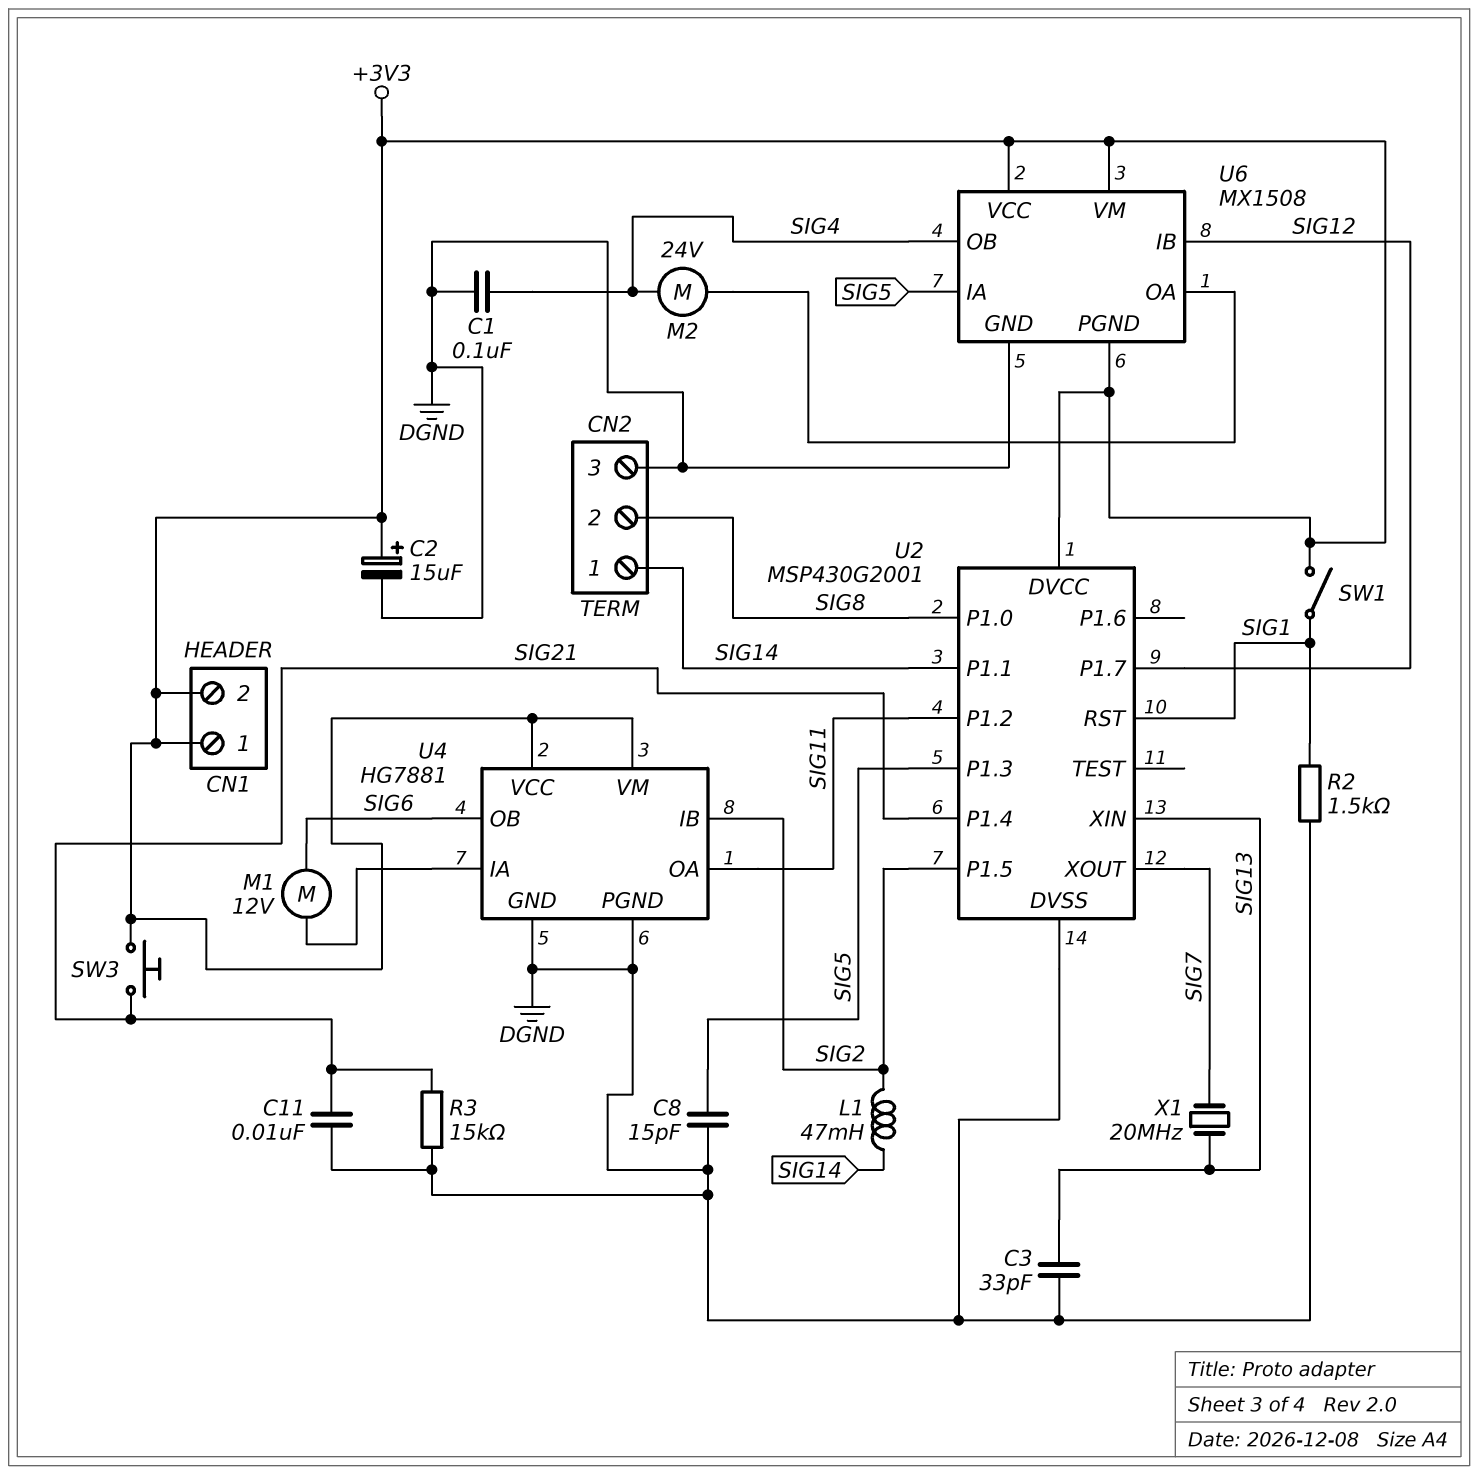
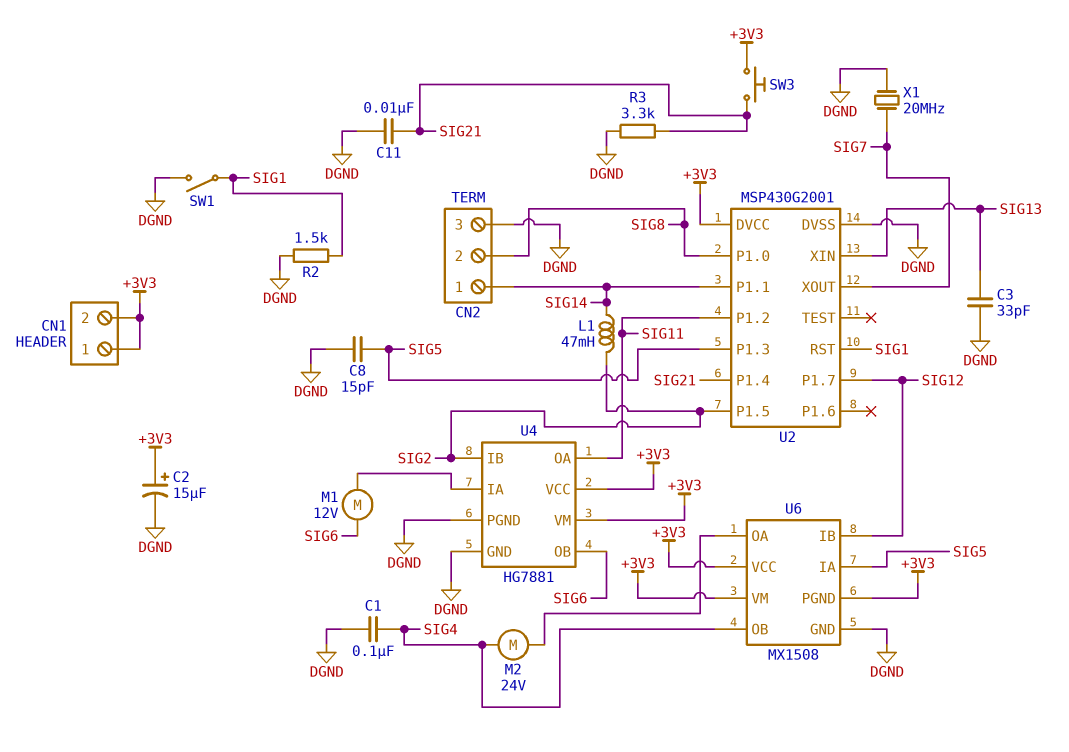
R3: 15k (DGND, SIG21) -> 3.3k (DGND, SIG21)
SW1: switch (+3V3, SIG1) -> switch (DGND, SIG1)
X1: 20MHz (SIG7, SIG13) -> 20MHz (DGND, SIG7)

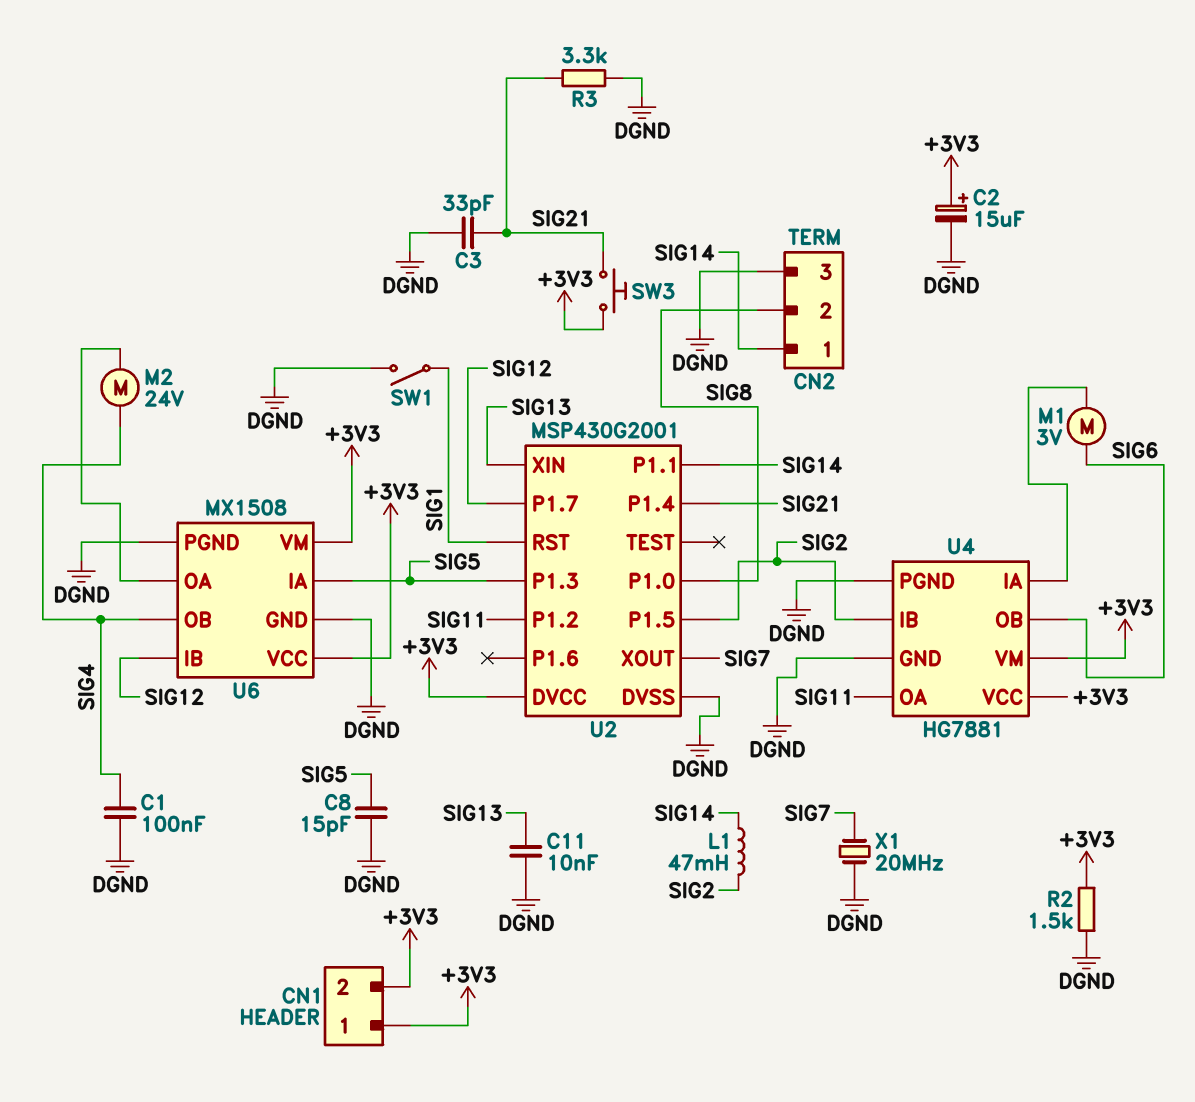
C3: 33pF (DGND, SIG13) -> 33pF (DGND, SIG21)
C11: 10nF (DGND, SIG21) -> 10nF (DGND, SIG13)
M1: motor 12V (SIG6, U4/IA) -> motor 3V (SIG6, U4/IA)
R2: 1.5k (DGND, SIG1) -> 1.5k (+3V3, DGND)
U6 pin PGND: +3V3 -> DGND

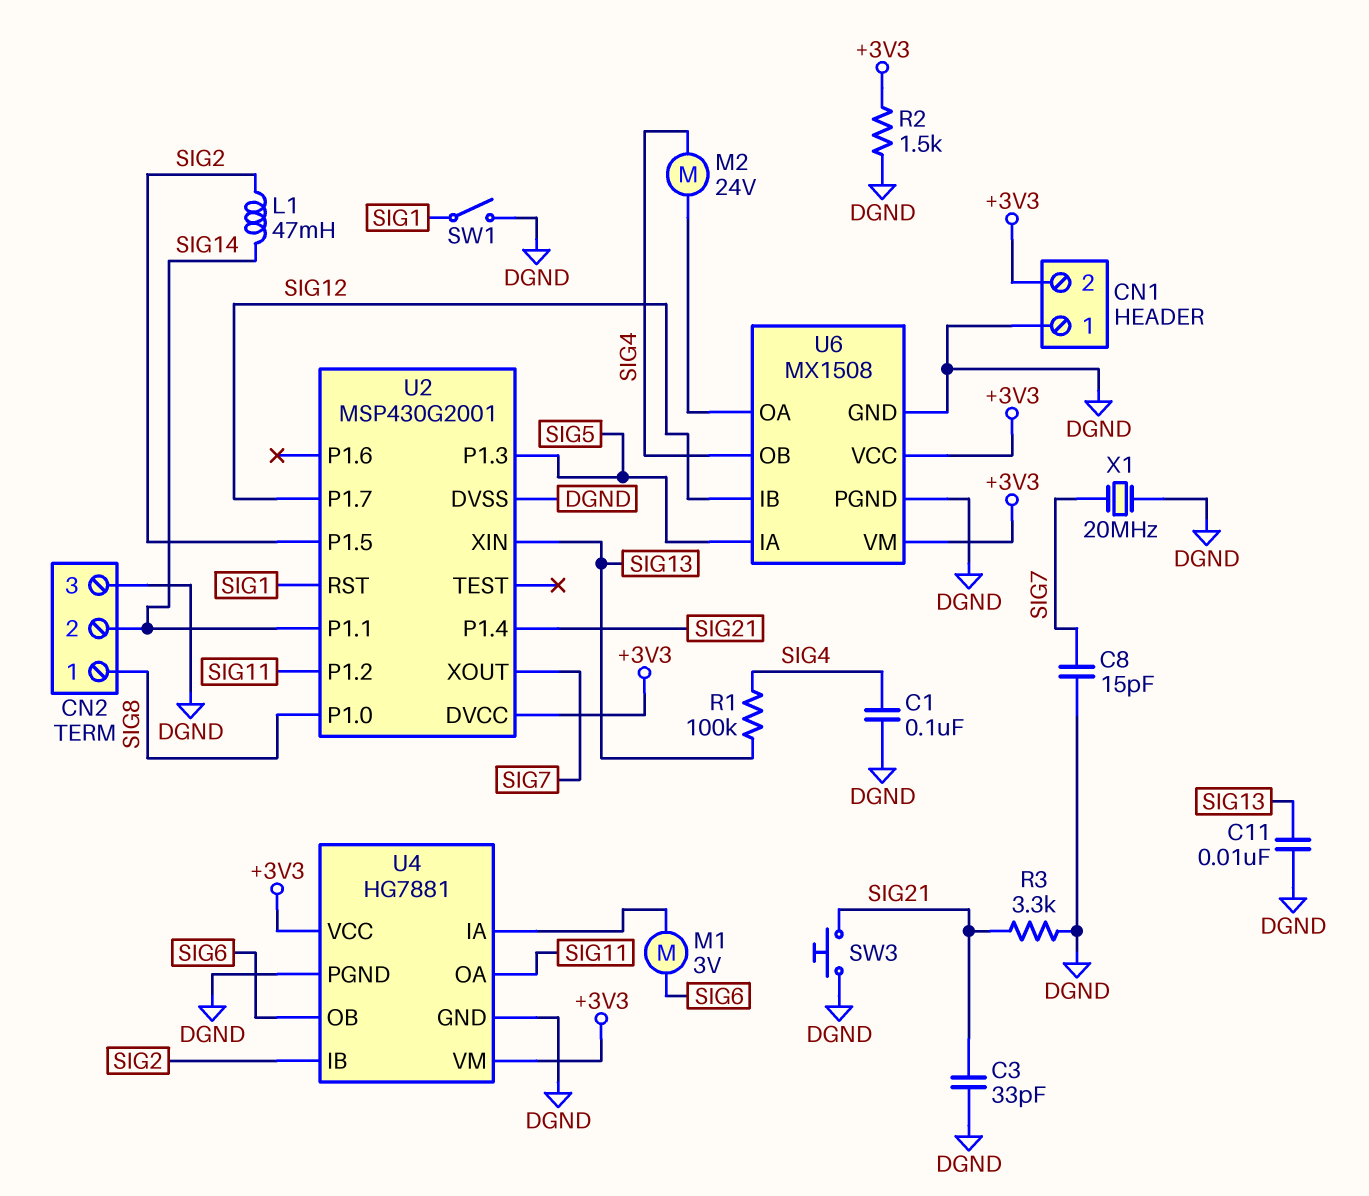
C2: 15uF (plus +3V3, minus DGND) -> none
C8: 15pF (DGND, SIG5) -> 15pF (DGND, SIG7)
CN1 pin 1: +3V3 -> DGND
CN2 pin 1: SIG14 -> SIG8
CN2 pin 2: SIG8 -> SIG14
R1: none -> 100k (SIG4, SIG13)
SW3: button (+3V3, SIG21) -> button (DGND, SIG21)

